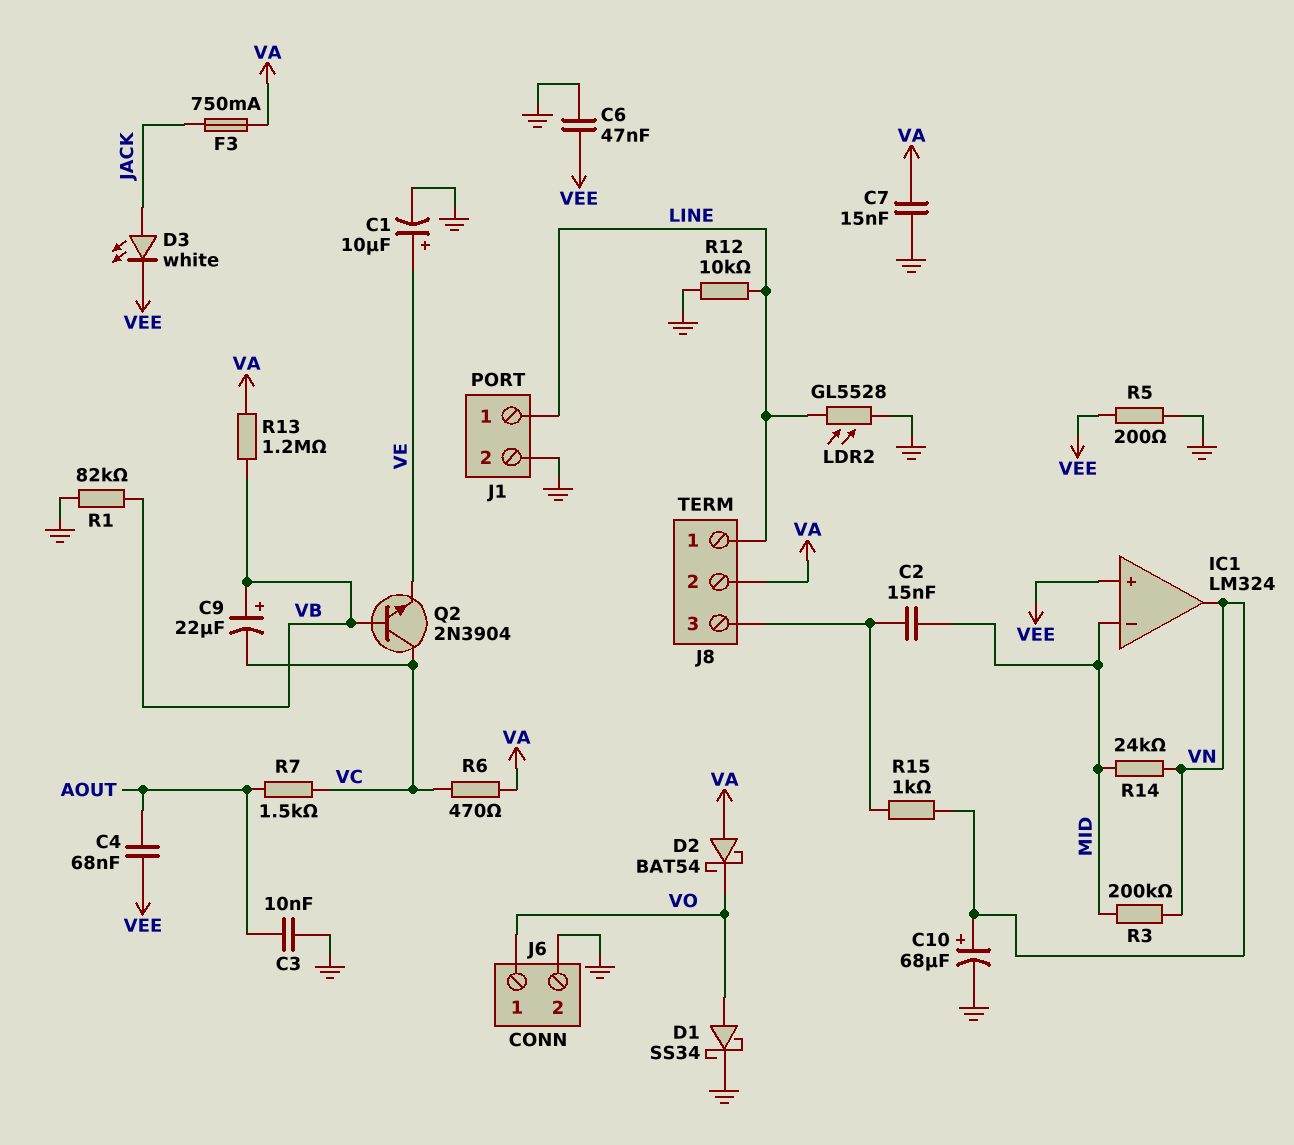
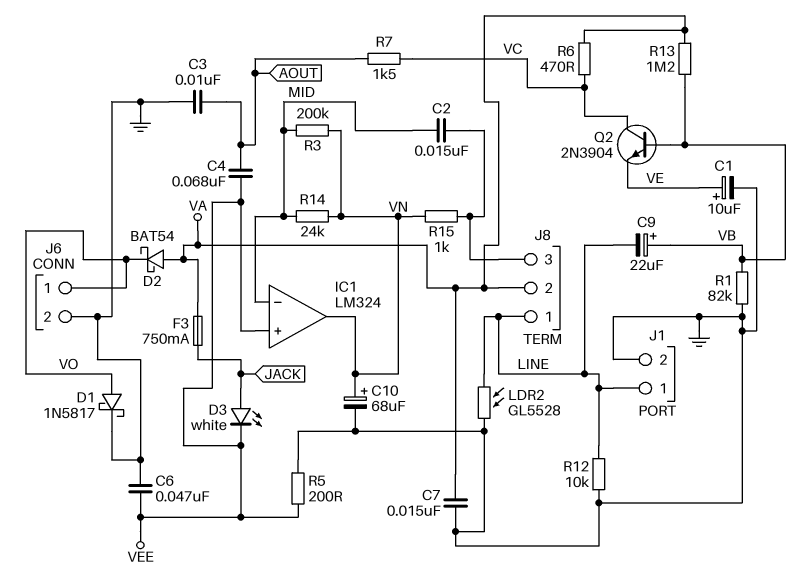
C9: 22uF (plus VB, minus VC) -> 22uF (plus VB, minus LINE)
D1: schottky SS34 (A VO, K GND) -> schottky 1N5817 (A VO, K GND)

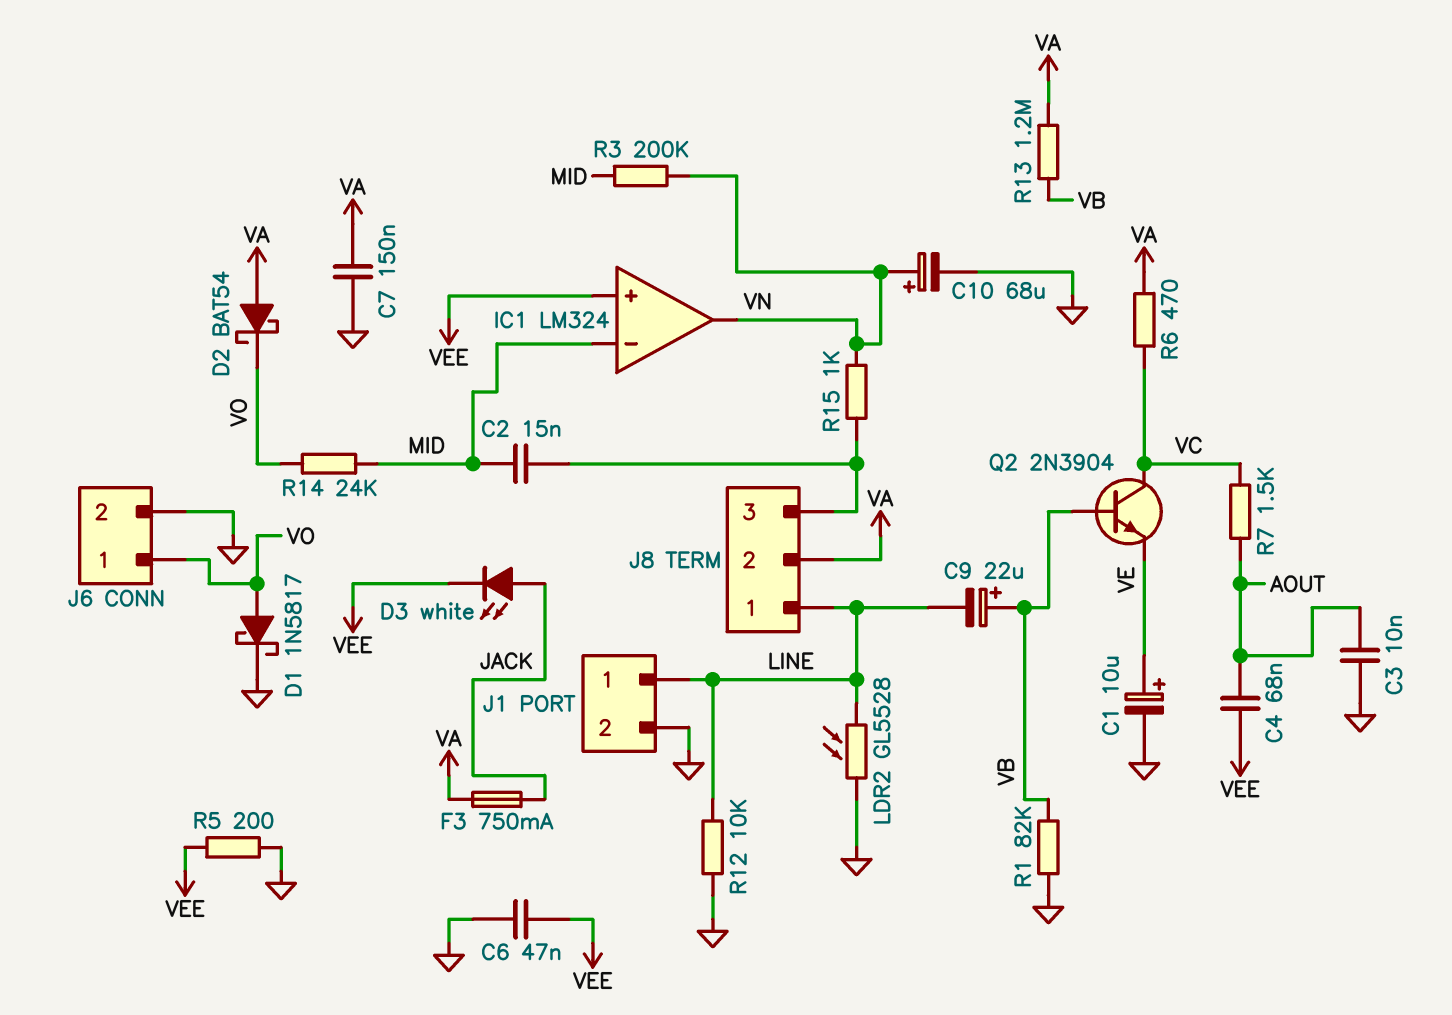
C7: 15nF (GND, VA) -> 150nF (GND, VA)
R14: 24k (MID, VN) -> 24k (MID, VO)

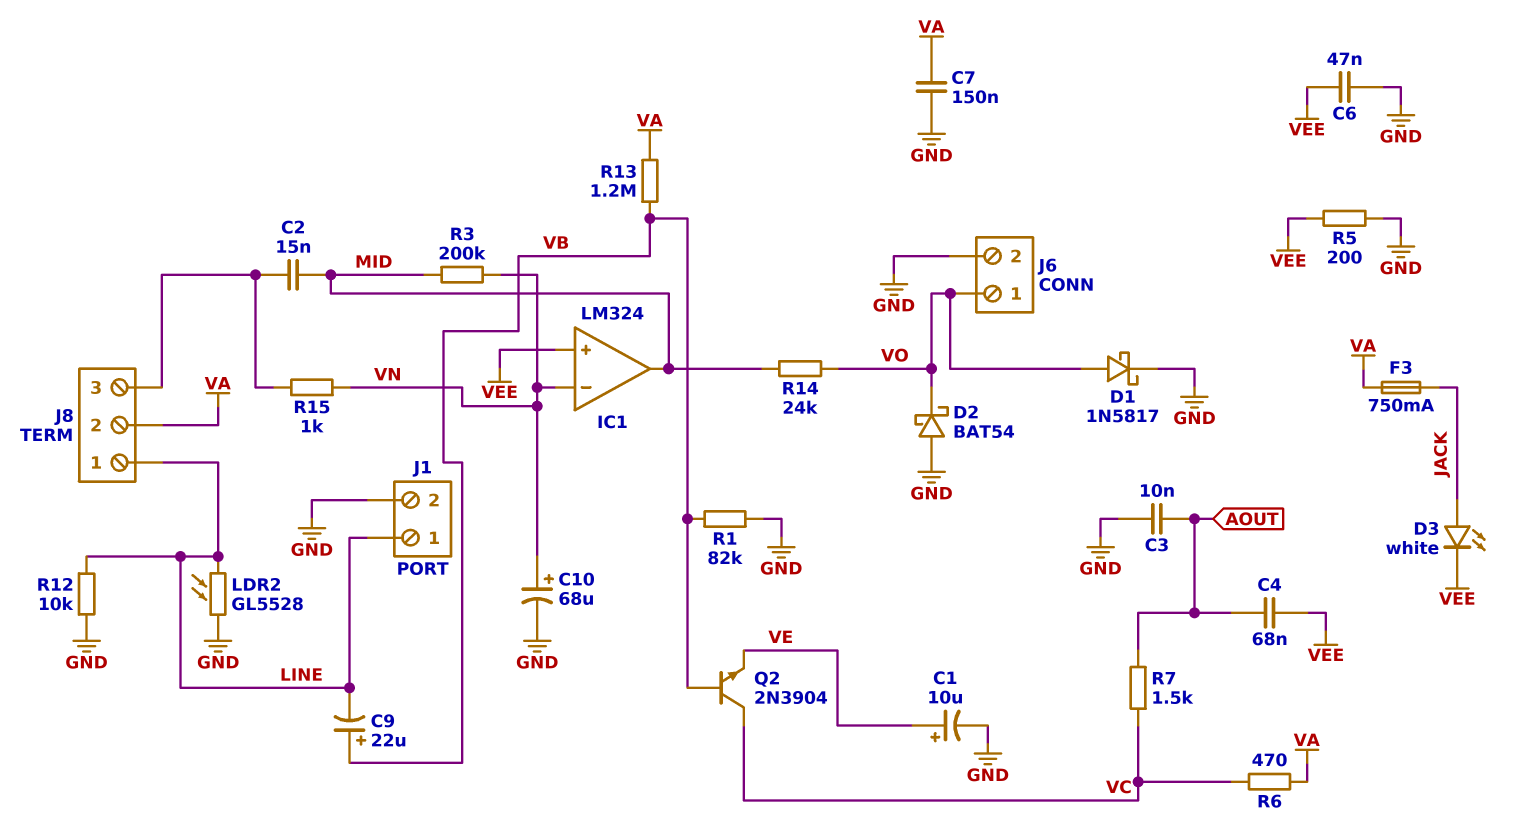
D2: schottky BAT54 (A VA, K VO) -> schottky BAT54 (A GND, K VO)
IC1 pin in-: MID -> VN
IC1 pin out: VN -> MID

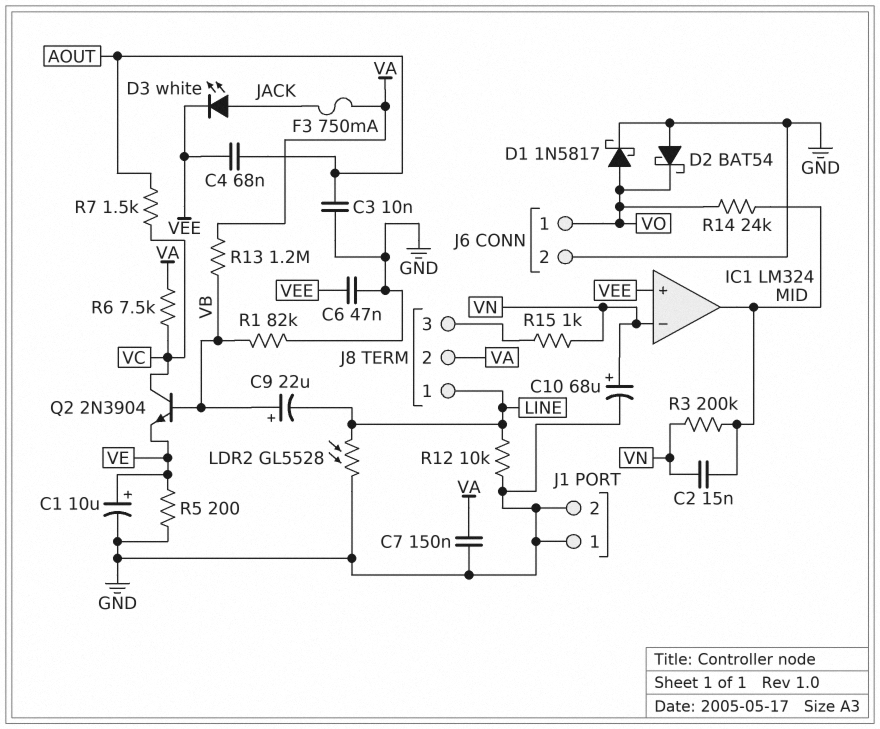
C2: 15nF (J8/3, MID) -> 15nF (MID, VN)
J1 pin 1: LINE -> GND
R5: 200 (GND, VEE) -> 200 (GND, VE)
R6: 470 (VA, VC) -> 7.5k (VA, VC)

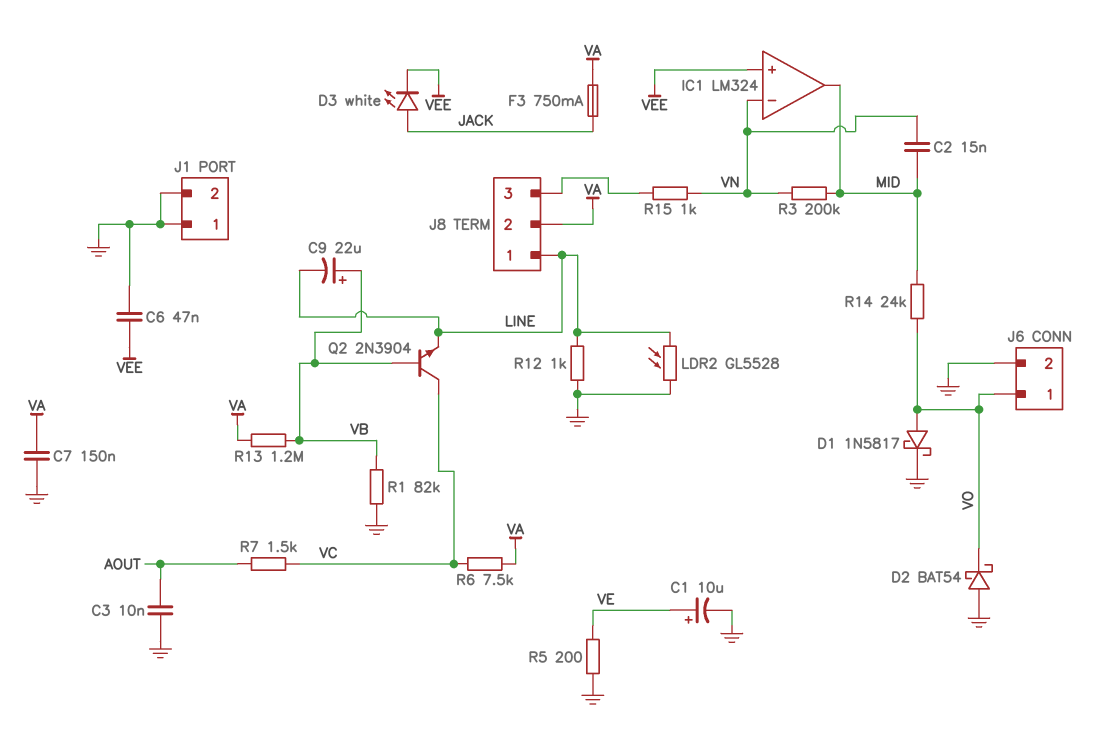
C4: 68nF (AOUT, VEE) -> none
C10: 68uF (plus VN, minus GND) -> none
Q2: NPN 2N3904 (B VB, C VC, E VE) -> NPN 2N3904 (B VB, C VC, E LINE)
R12: 10k (GND, LINE) -> 1k (GND, LINE)

